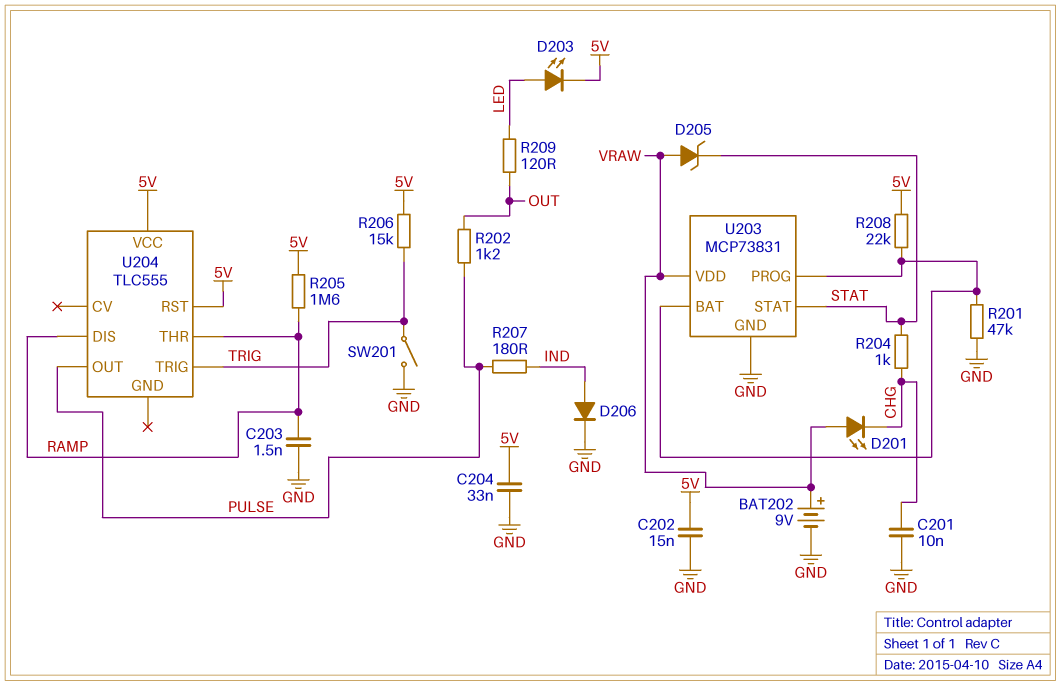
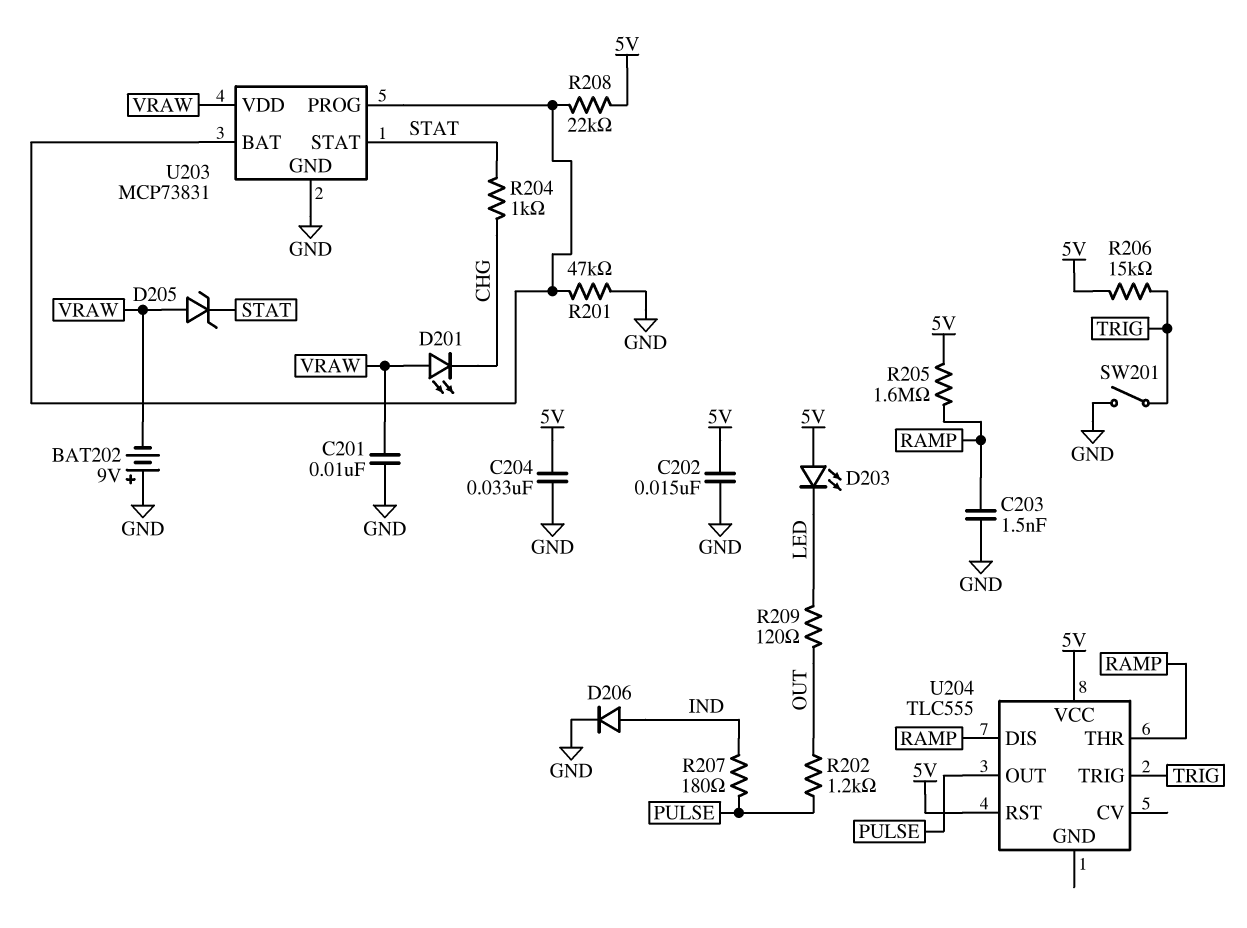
BAT202: 9V (plus VRAW, minus GND) -> 9V (plus GND, minus VRAW)
C201: 10nF (CHG, GND) -> 10nF (GND, VRAW)
D203: LED (A LED, K 5V) -> LED (A 5V, K LED)

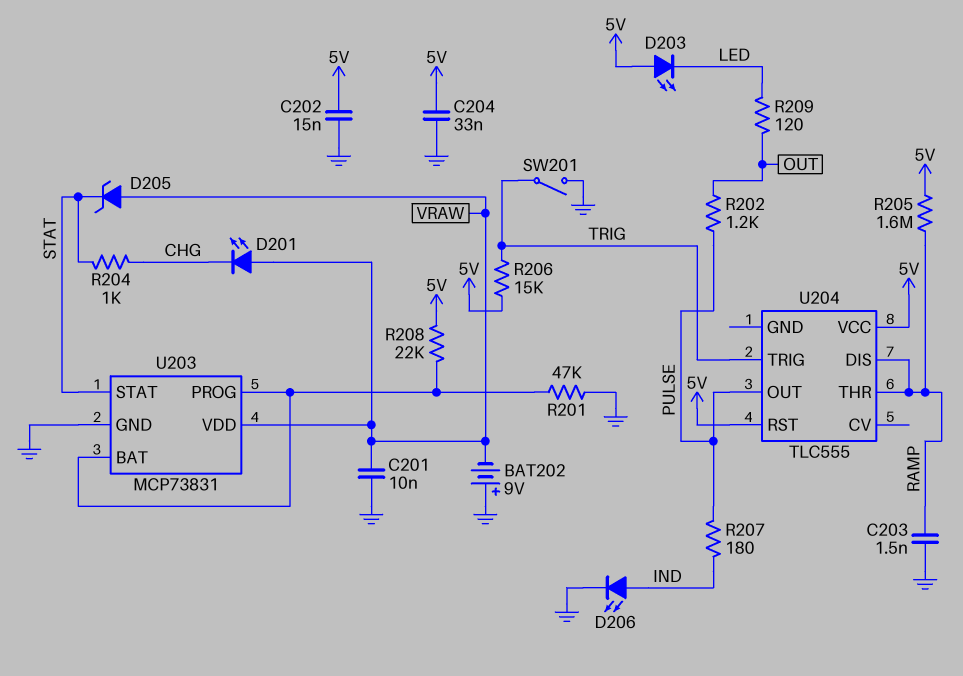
D206: diode (A IND, K GND) -> LED (A IND, K GND)

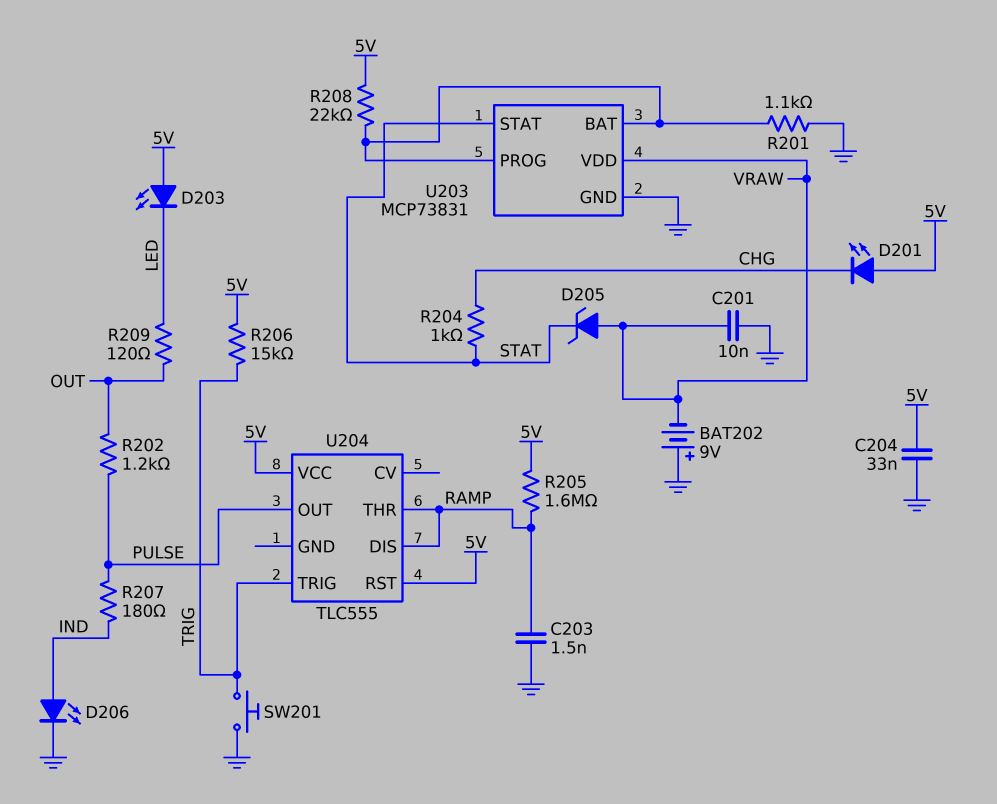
C202: 15nF (5V, GND) -> none
D201: LED (A VRAW, K CHG) -> LED (A 5V, K CHG)
R201: 47k (GND, U203/BAT) -> 1.1k (GND, U203/BAT)
SW201: switch (GND, TRIG) -> button (GND, TRIG)

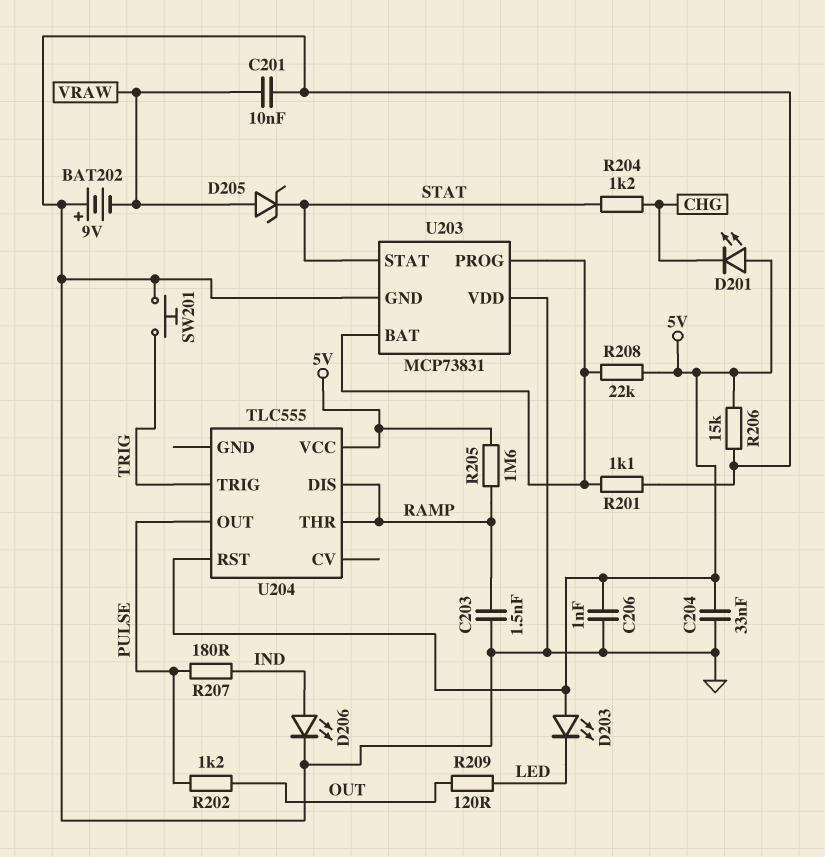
C206: none -> 1nF (5V, GND)
R204: 1k (CHG, STAT) -> 1.2k (CHG, STAT)
R206: 15k (5V, TRIG) -> 15k (5V, GND)
U203 pin VDD: VRAW -> GND

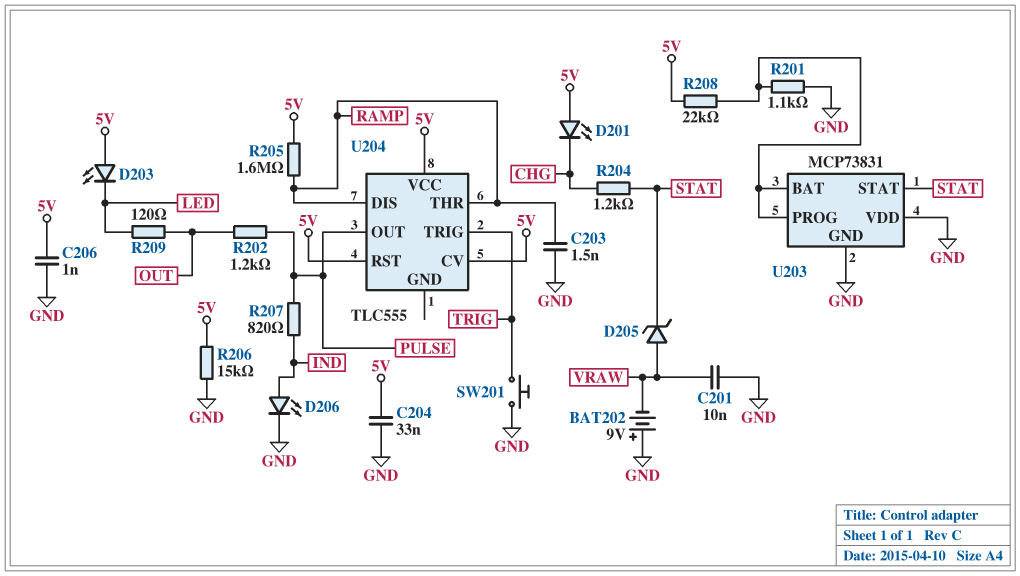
R207: 180 (IND, PULSE) -> 820 (IND, PULSE)
U204 pin CV: none -> 5V

